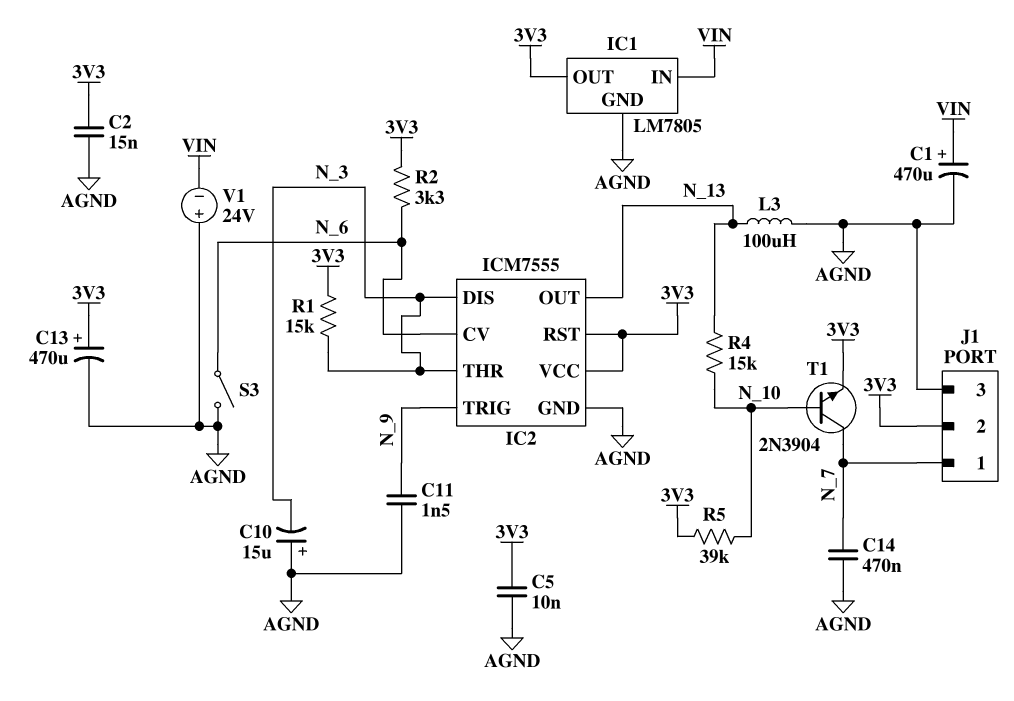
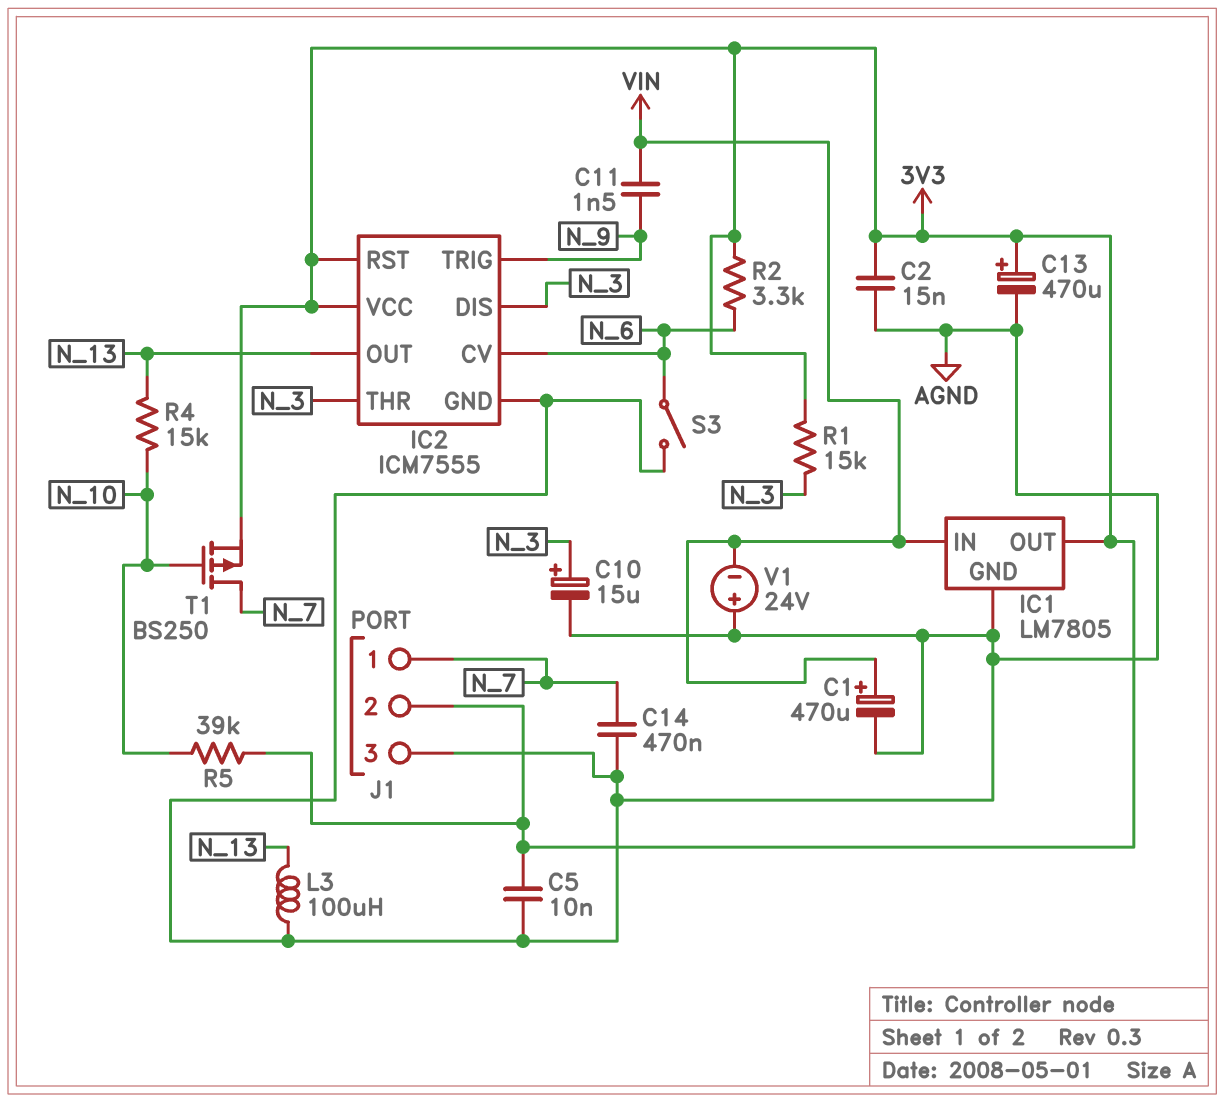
C10: 15uF (plus AGND, minus N_3) -> 15uF (plus N_3, minus AGND)
C11: 1.5nF (AGND, N_9) -> 1.5nF (N_9, VIN)
T1: NPN 2N3904 (B N_10, C N_7, E 3V3) -> PMOS BS250 (G N_10, D N_7, S 3V3)

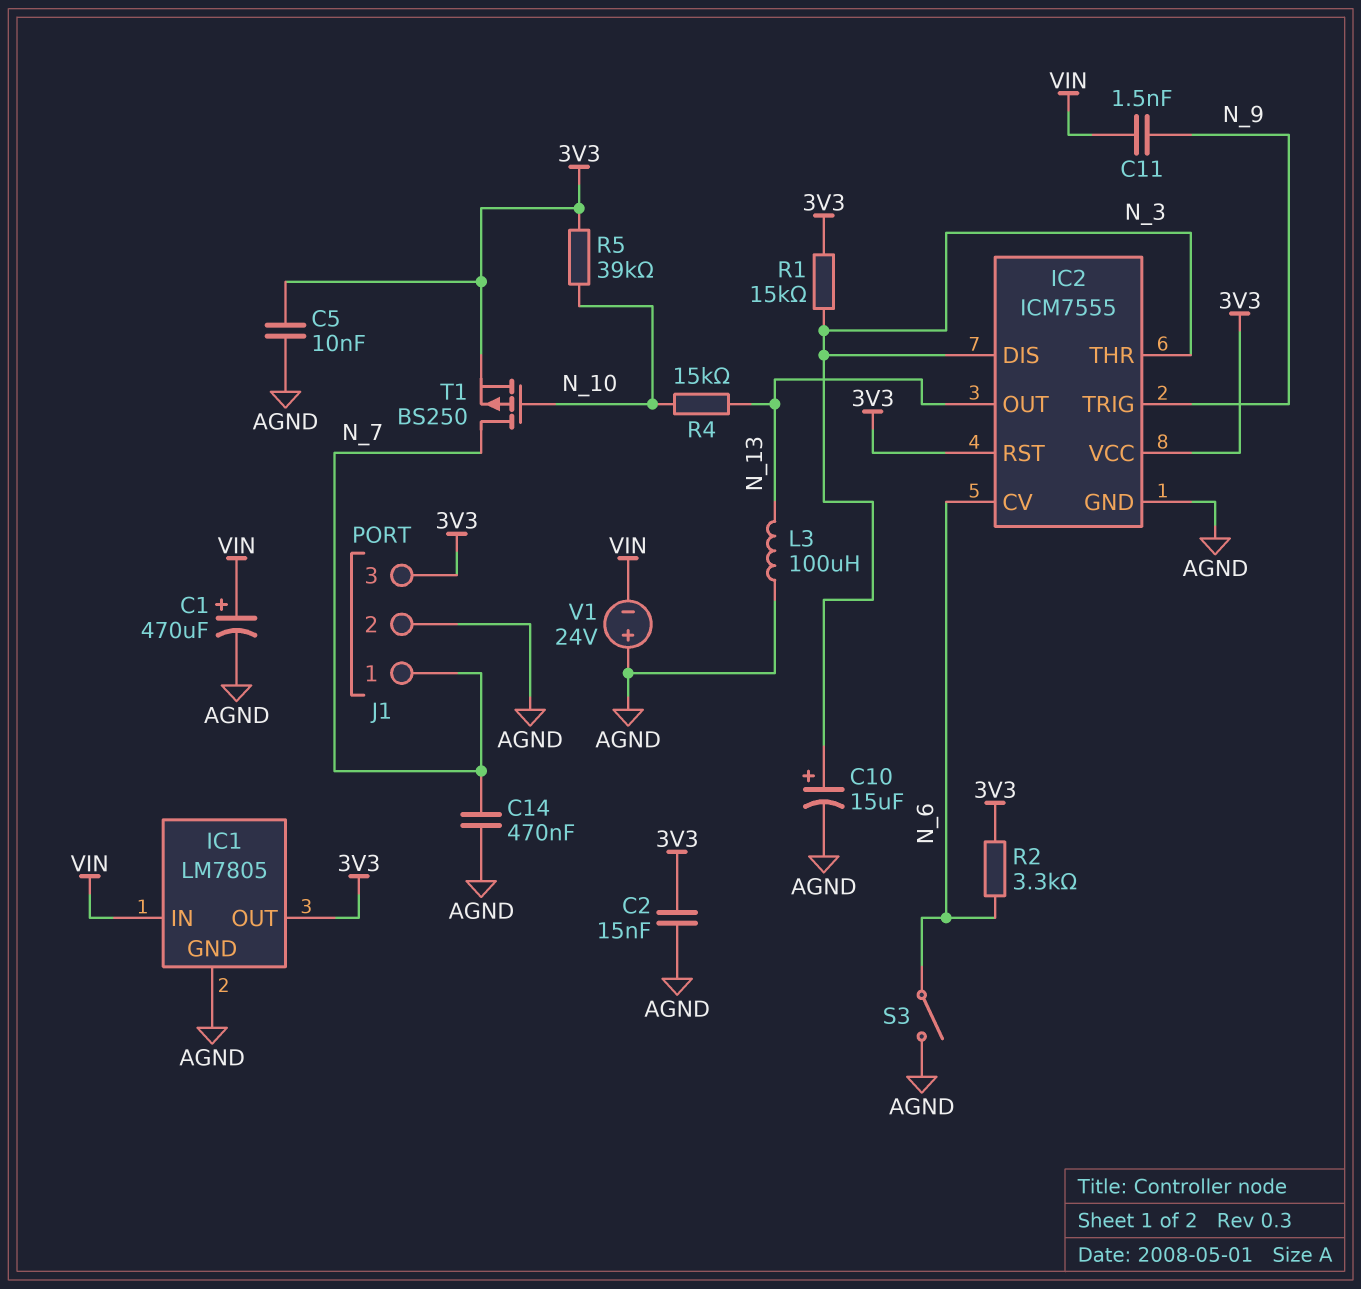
C13: 470uF (plus 3V3, minus AGND) -> none
J1 pin 2: 3V3 -> AGND
J1 pin 3: AGND -> 3V3

